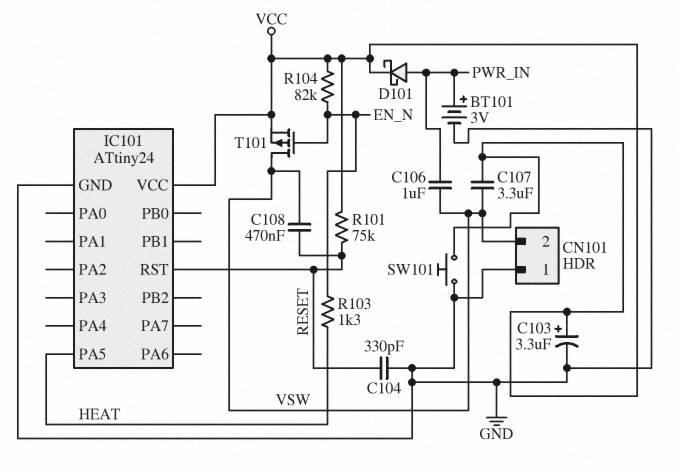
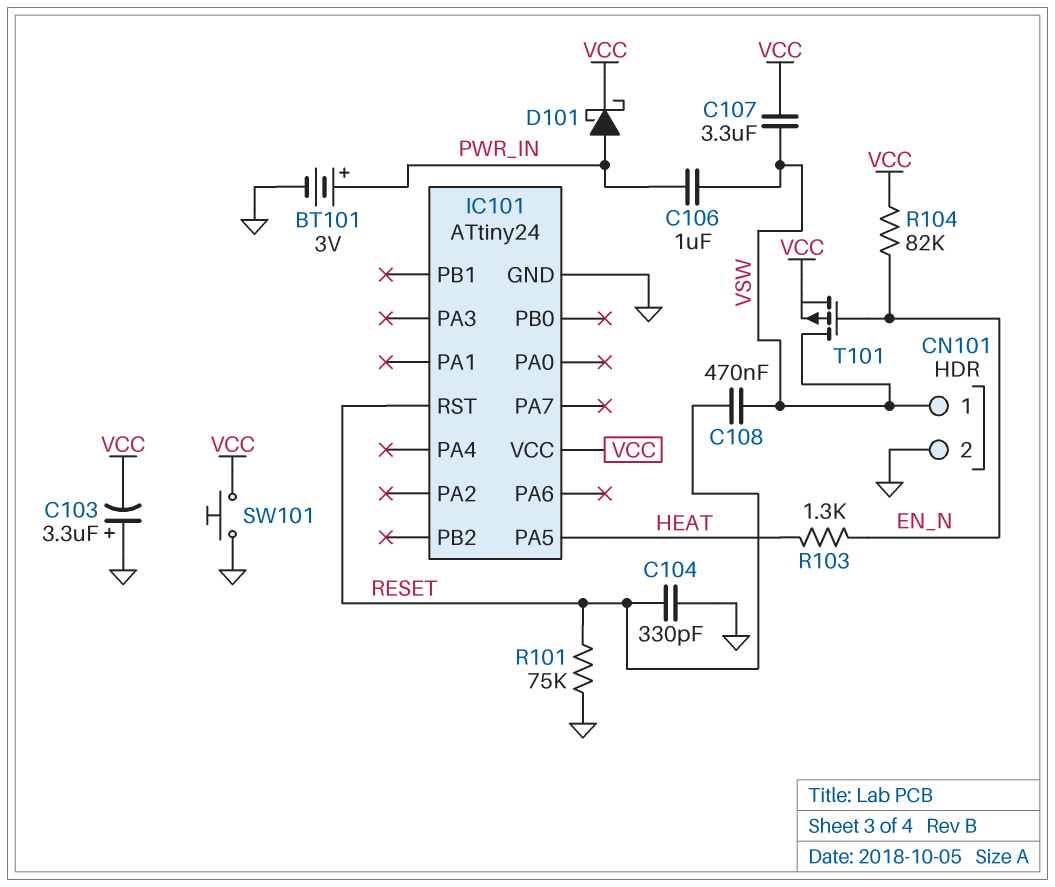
C103: 3.3uF (plus VCC, minus GND) -> 3.3uF (plus GND, minus VCC)
CN101 pin 1: GND -> VSW
CN101 pin 2: VSW -> GND
R101: 75k (RESET, VCC) -> 75k (GND, RESET)

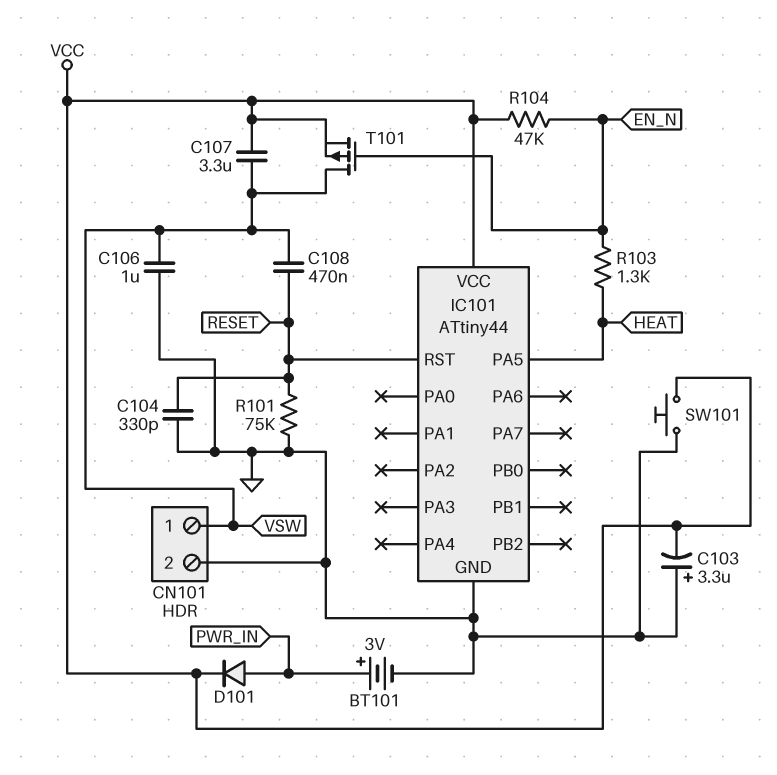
C106: 1uF (PWR_IN, VSW) -> 1uF (GND, VSW)
D101: schottky (A PWR_IN, K VCC) -> diode (A PWR_IN, K VCC)
IC101: ATtiny24 -> ATtiny44
R104: 82k (EN_N, VCC) -> 47k (EN_N, VCC)

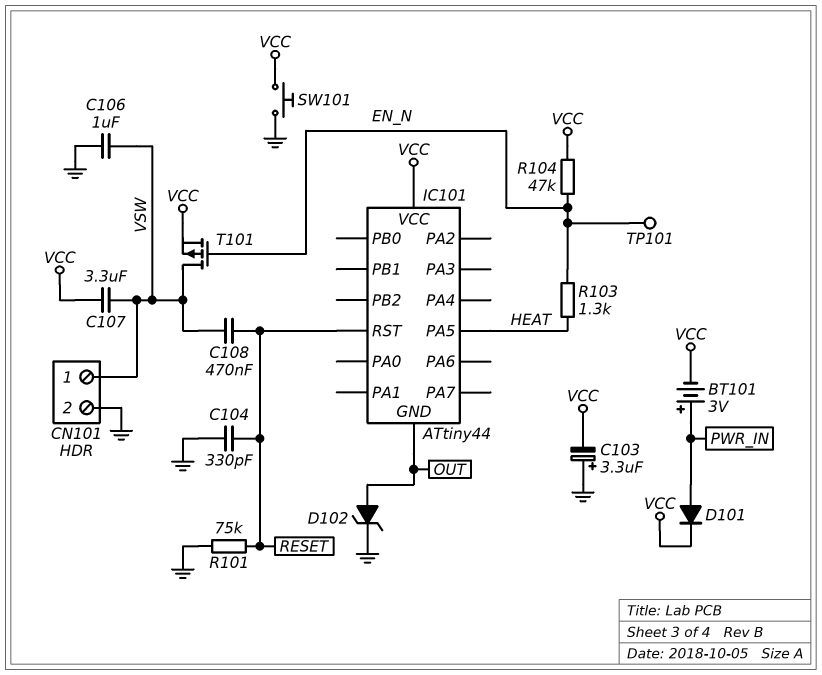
BT101: 3V (plus PWR_IN, minus GND) -> 3V (plus PWR_IN, minus VCC)
D102: none -> zener (A OUT, K GND)
IC101 pin GND: GND -> OUT
TP101: none -> test point (EN_N)

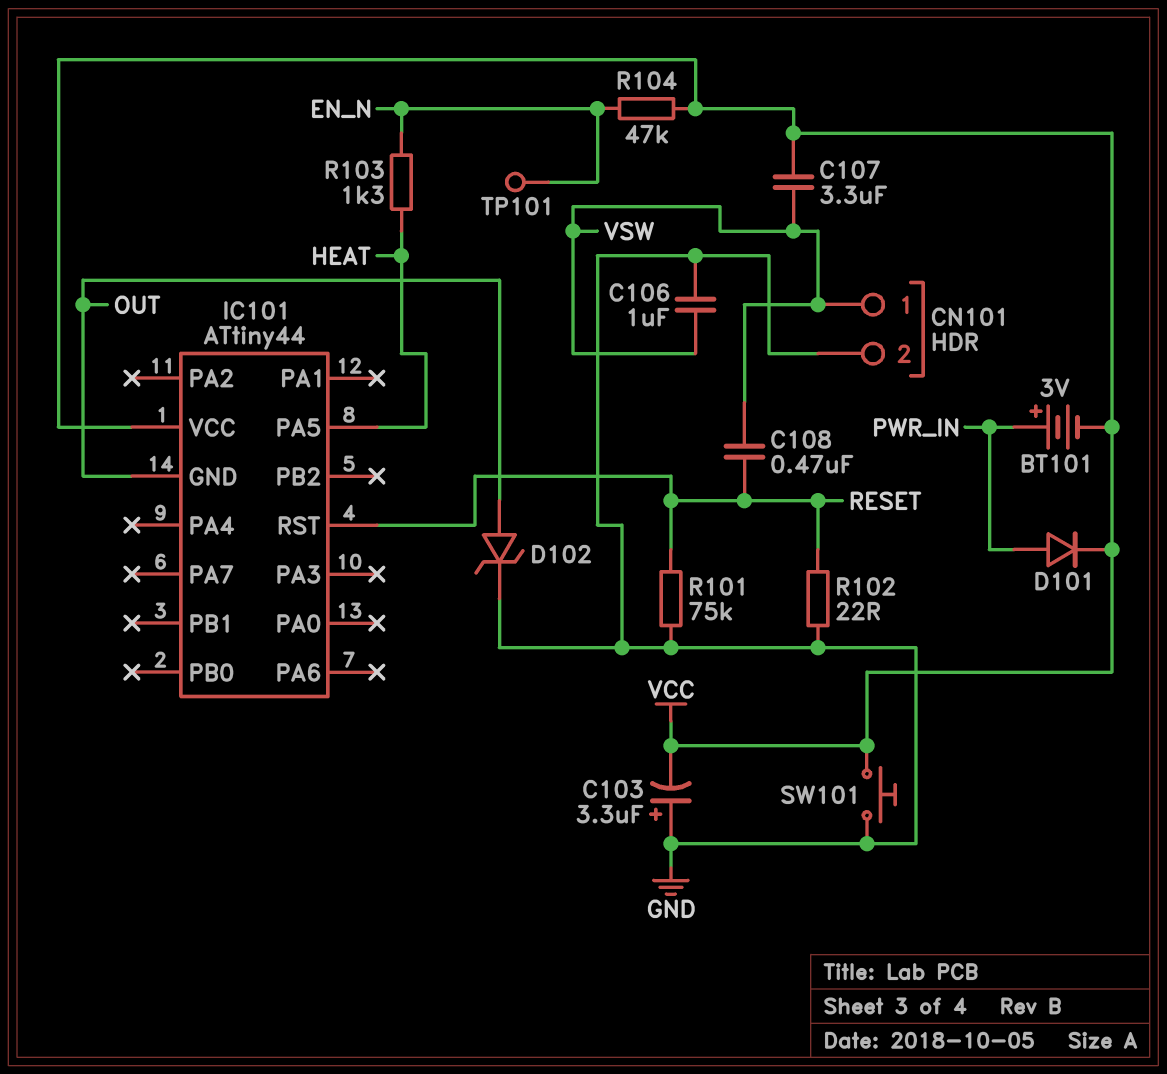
C104: 330pF (GND, RESET) -> none
R102: none -> 22 (GND, RESET)
T101: PMOS (G EN_N, D VSW, S VCC) -> none

